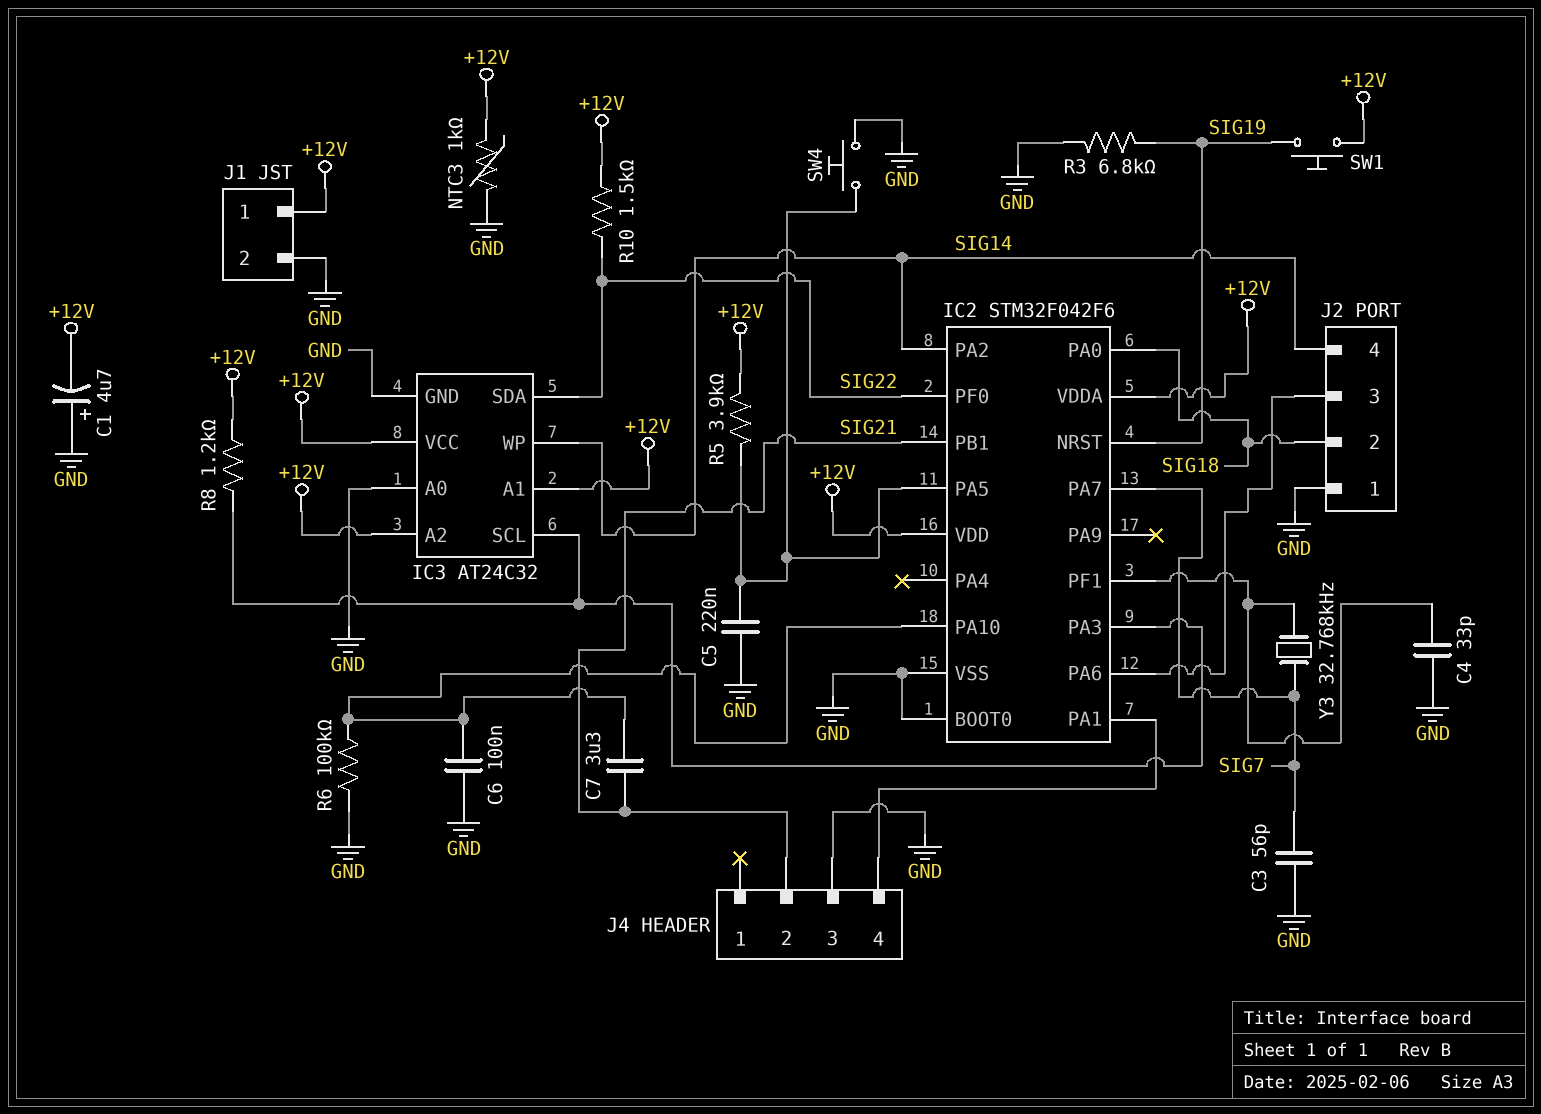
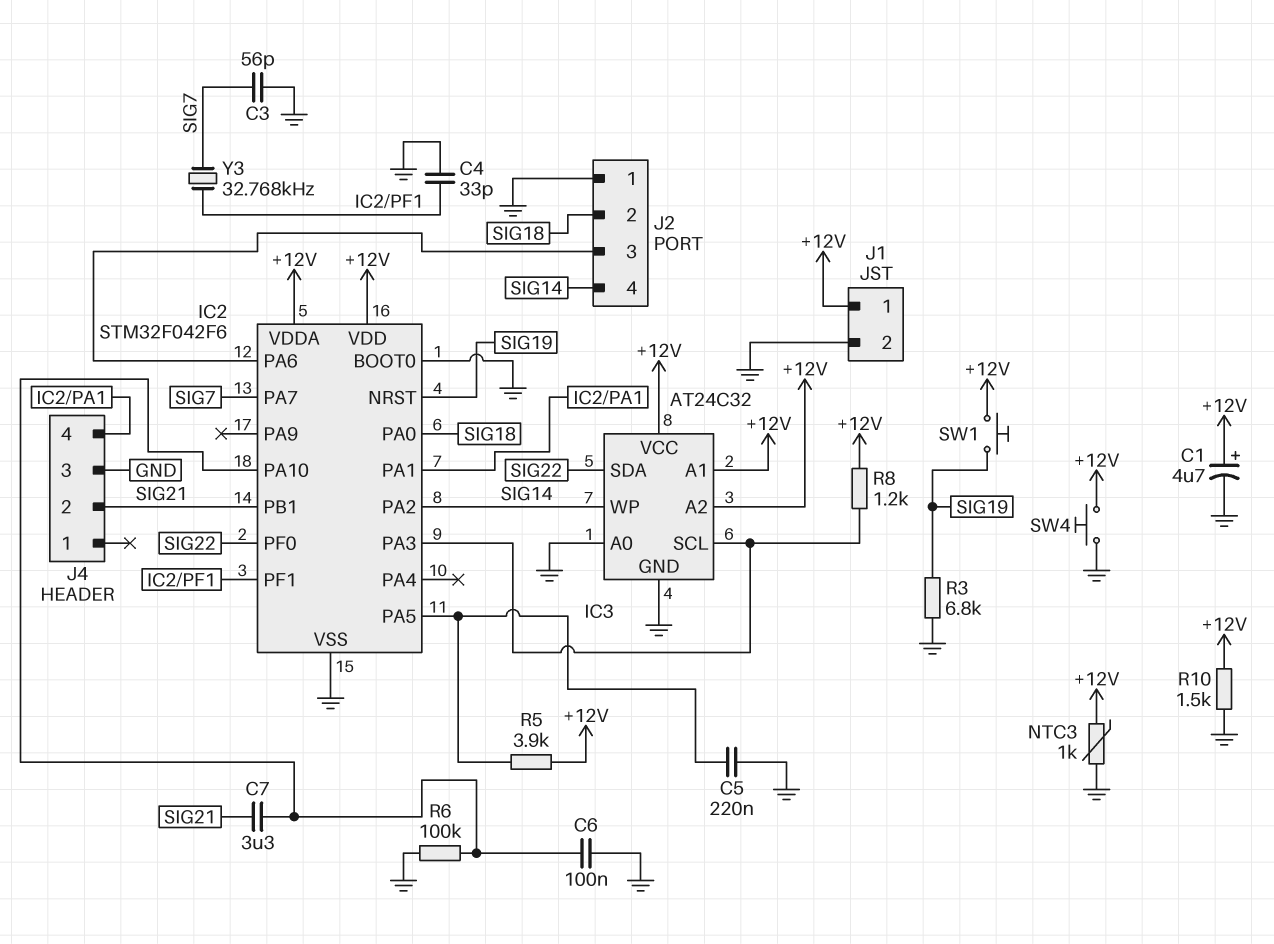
C1: 4.7uF (plus GND, minus +12V) -> 4.7uF (plus +12V, minus GND)
R10: 1.5k (+12V, SIG22) -> 1.5k (+12V, GND)
SW4: button (GND, IC2/PA5) -> button (+12V, GND)

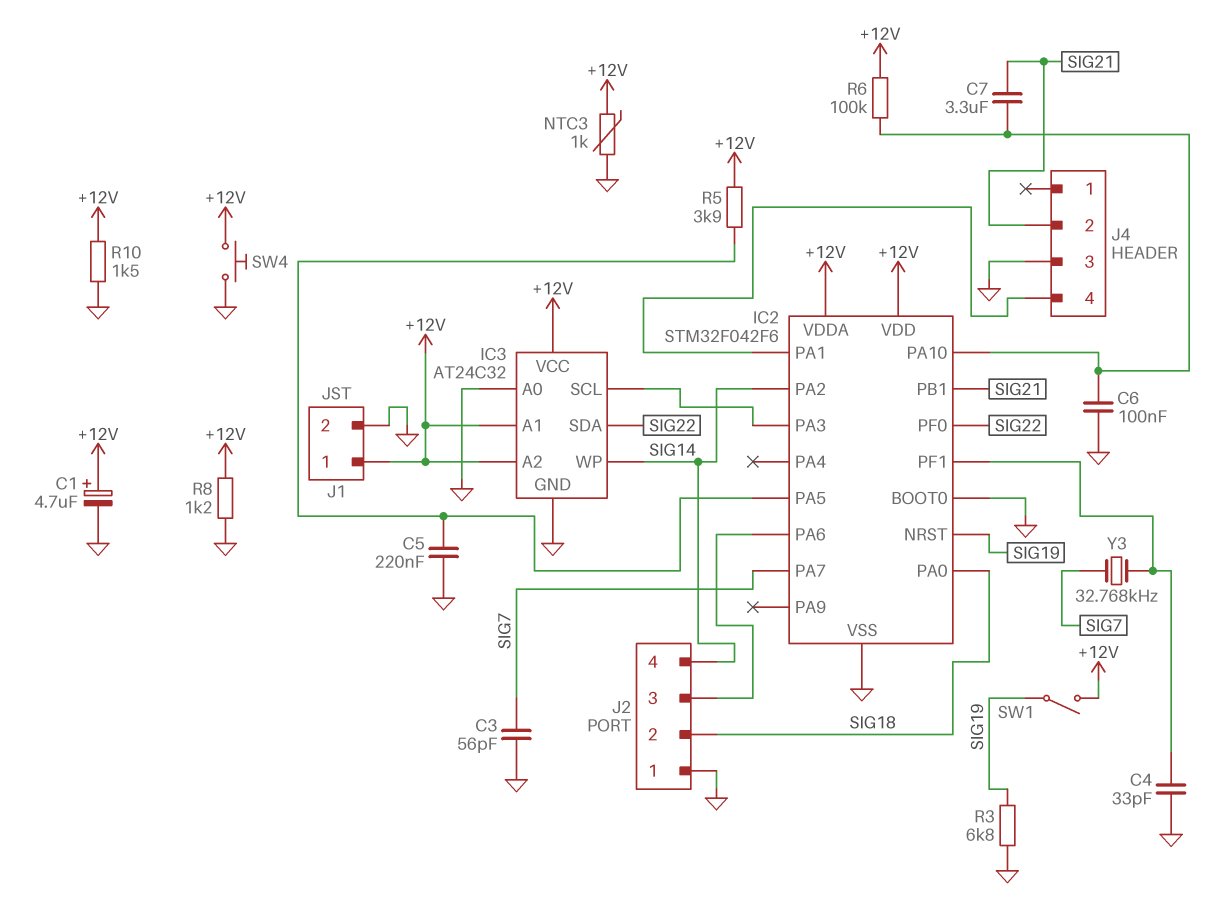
R6: 100k (GND, IC2/PA10) -> 100k (+12V, IC2/PA10)
R8: 1.2k (+12V, IC2/PA3) -> 1.2k (+12V, GND)
SW1: button (+12V, SIG19) -> switch (+12V, SIG19)

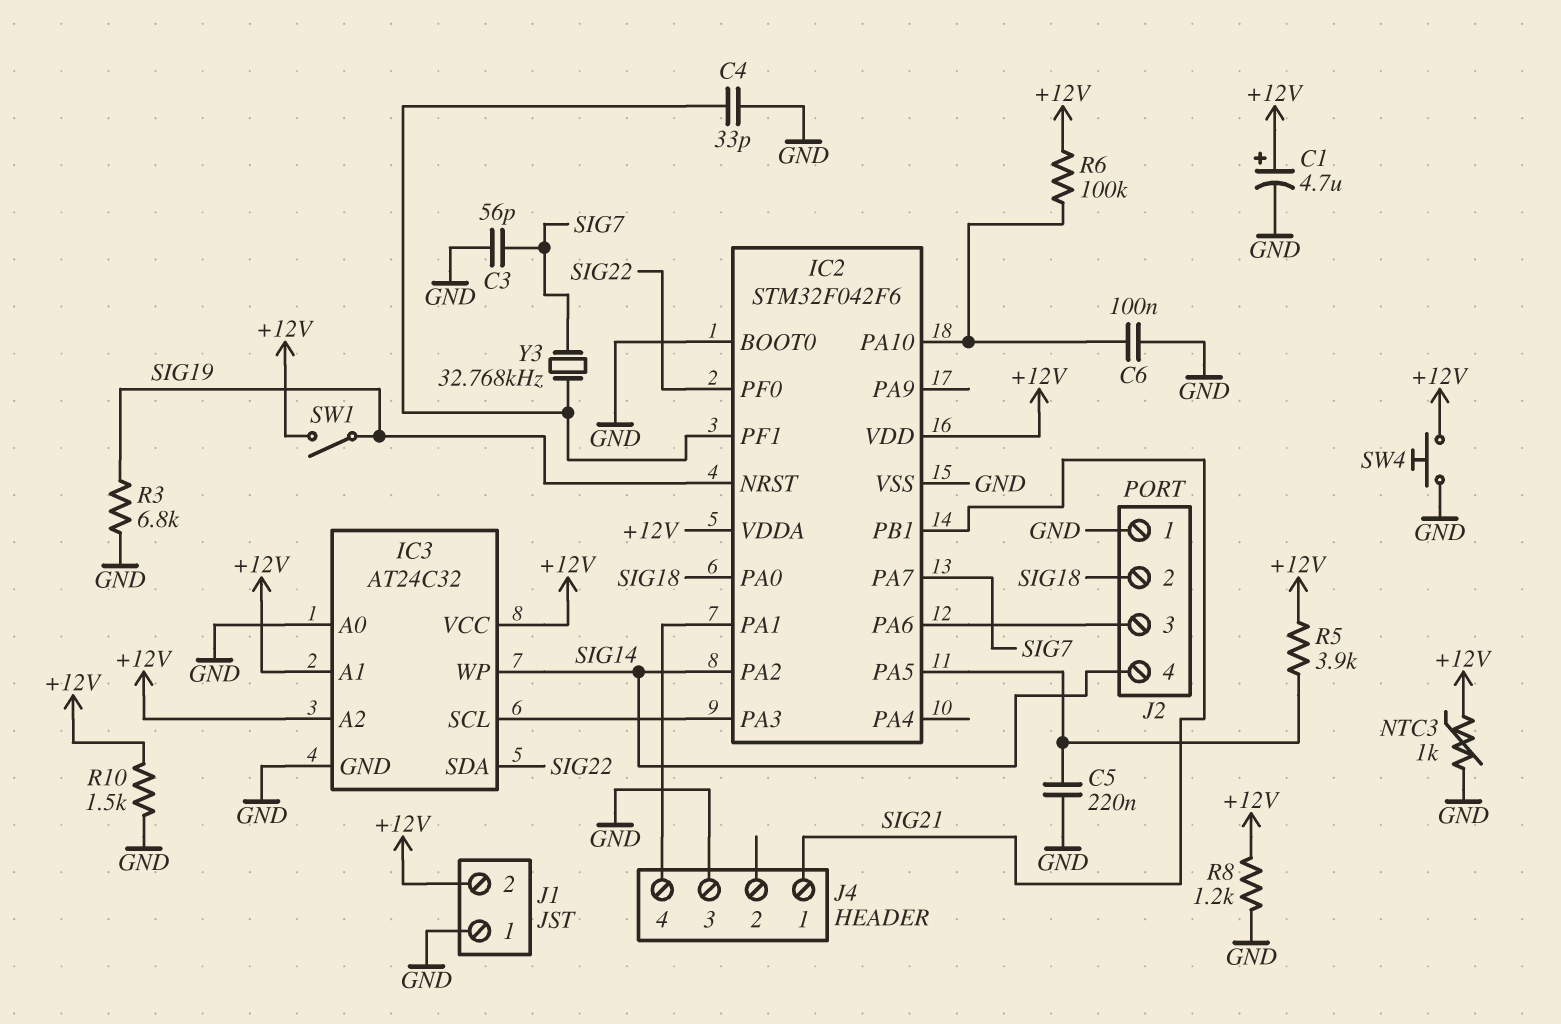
C7: 3.3uF (IC2/PA10, SIG21) -> none
J1 pin 1: +12V -> GND
J1 pin 2: GND -> +12V
J4 pin 1: none -> SIG21
J4 pin 2: SIG21 -> none

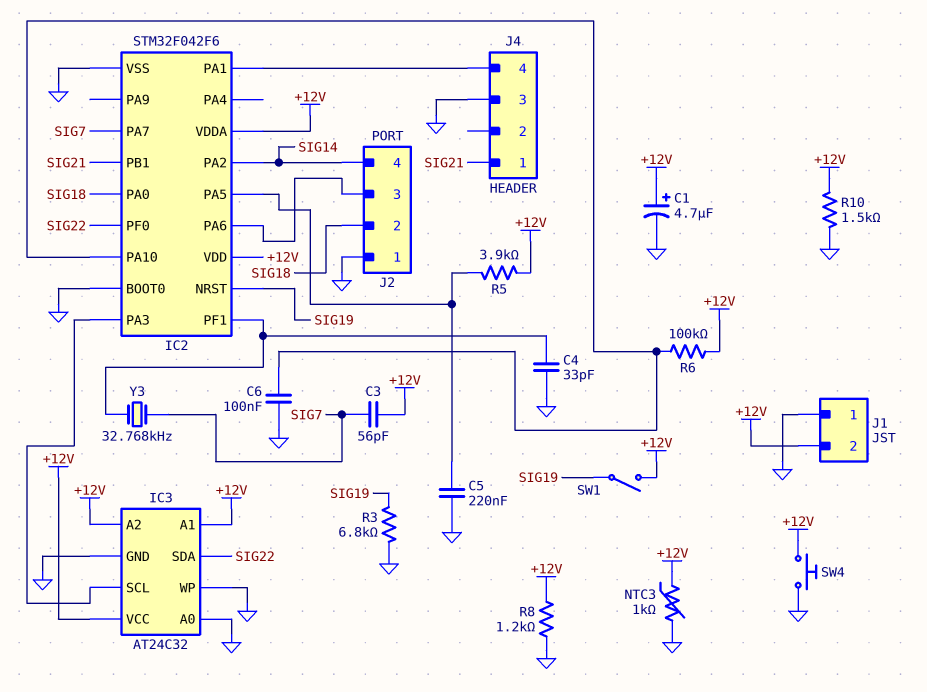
C3: 56pF (GND, SIG7) -> 56pF (+12V, SIG7)
IC3 pin WP: SIG14 -> GND

